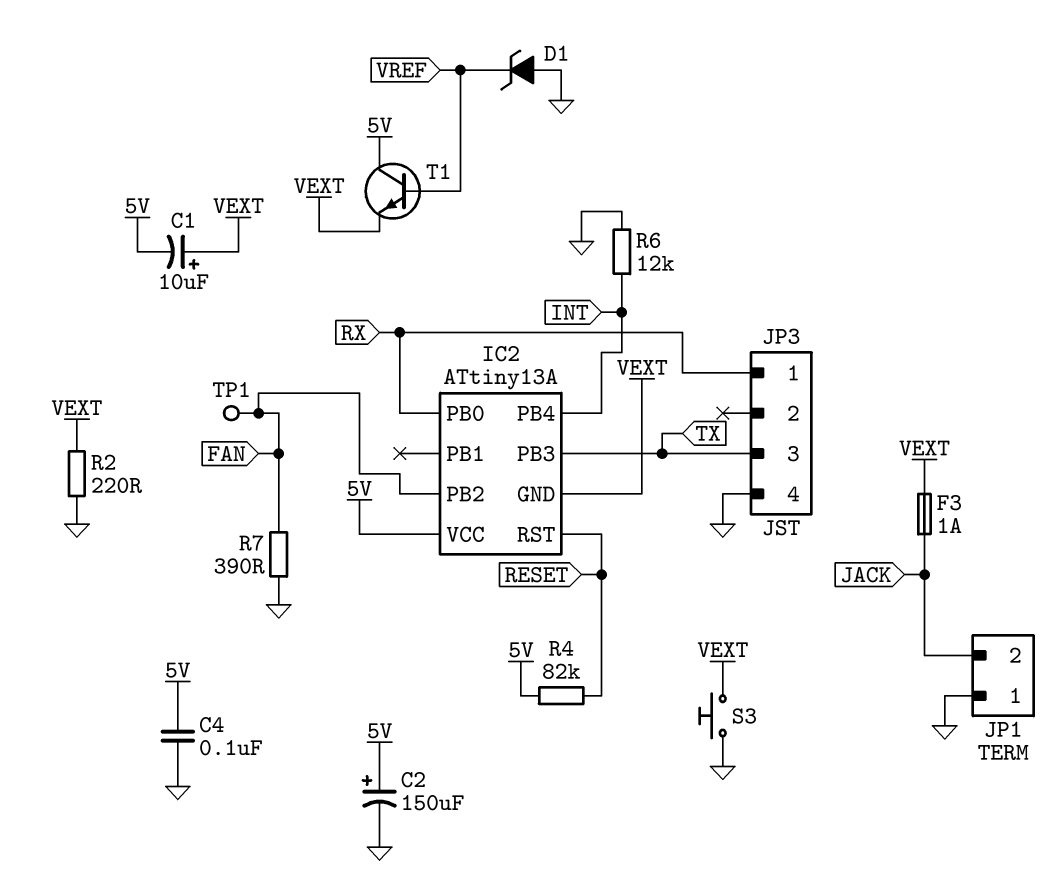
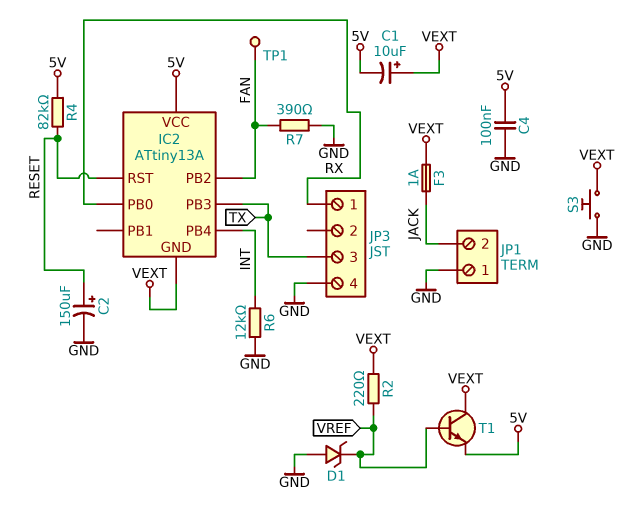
C2: 150uF (plus 5V, minus GND) -> 150uF (plus RESET, minus GND)
R2: 220 (GND, VEXT) -> 220 (VEXT, VREF)
T1: NPN (B VREF, C 5V, E VEXT) -> NPN (B VREF, C VEXT, E 5V)

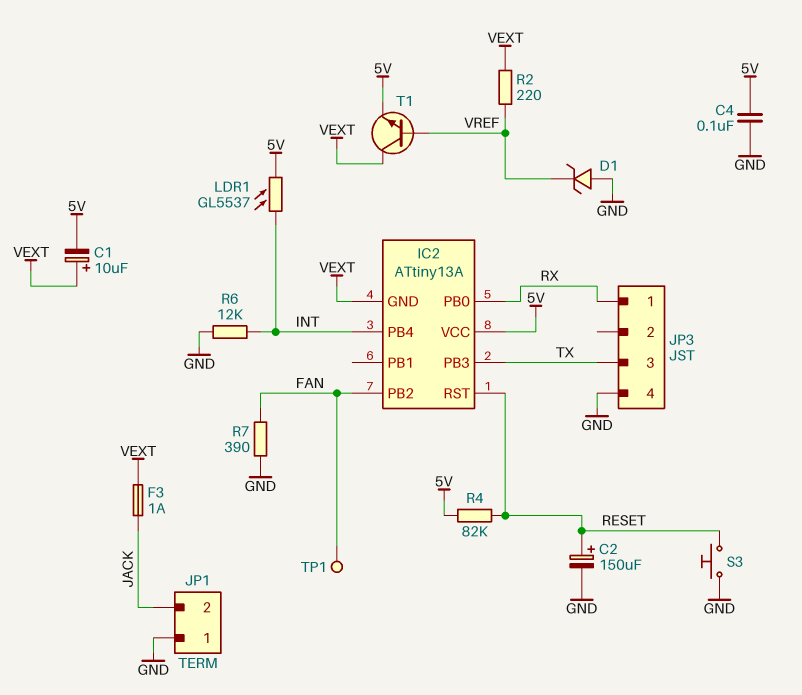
LDR1: none -> GL5537 (5V, INT)
S3: button (GND, VEXT) -> button (GND, RESET)

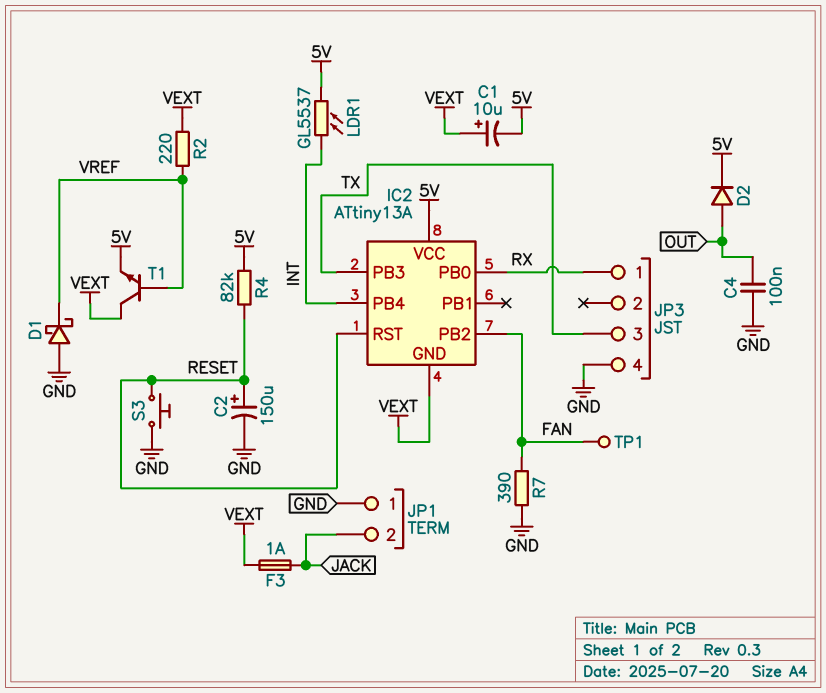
C4: 100nF (5V, GND) -> 100nF (GND, OUT)
D1: zener (A GND, K VREF) -> schottky (A GND, K VREF)
D2: none -> diode (A OUT, K 5V)
R6: 12k (GND, INT) -> none

